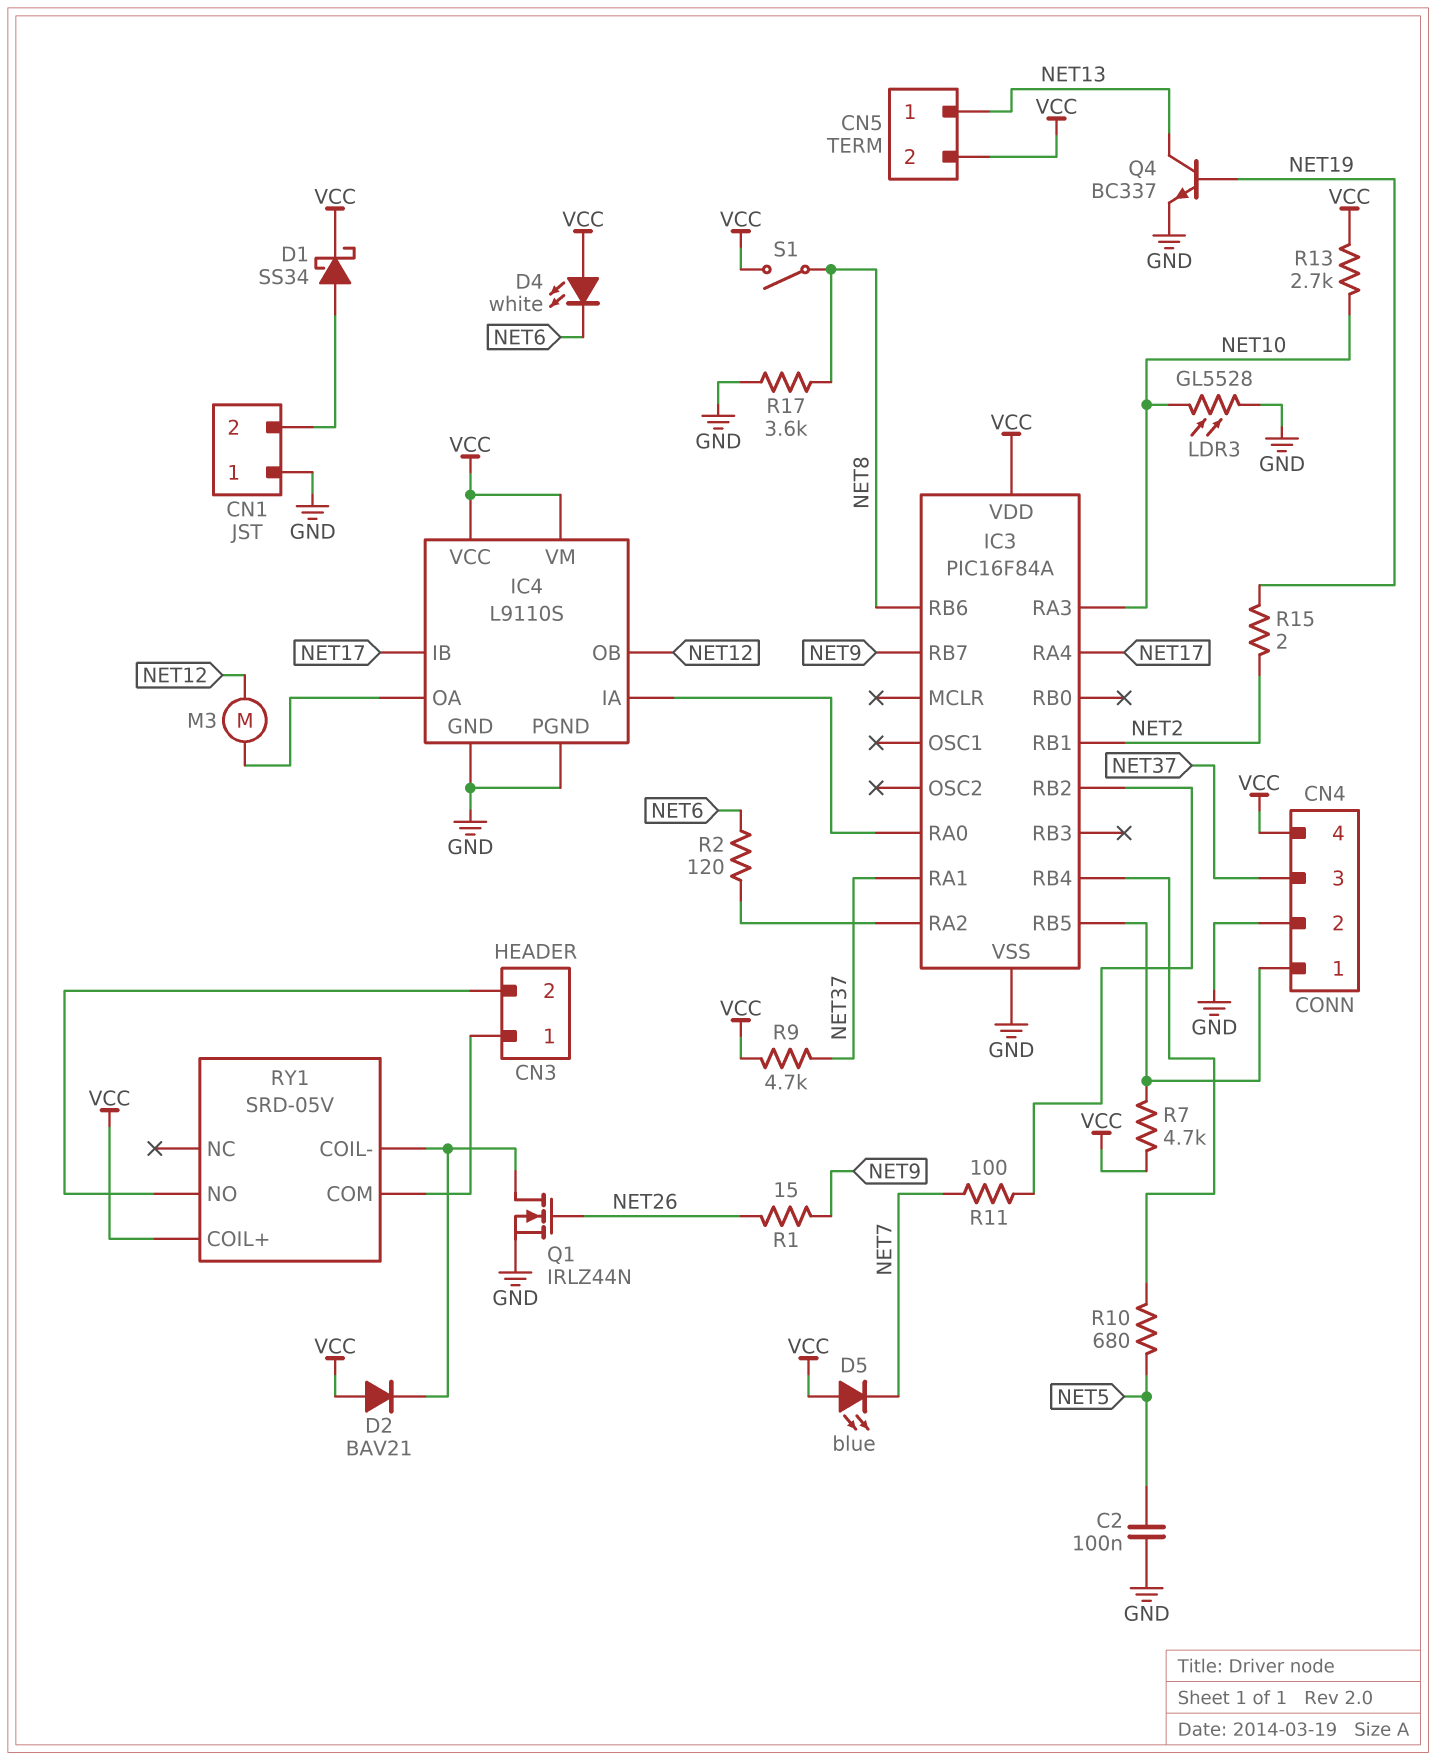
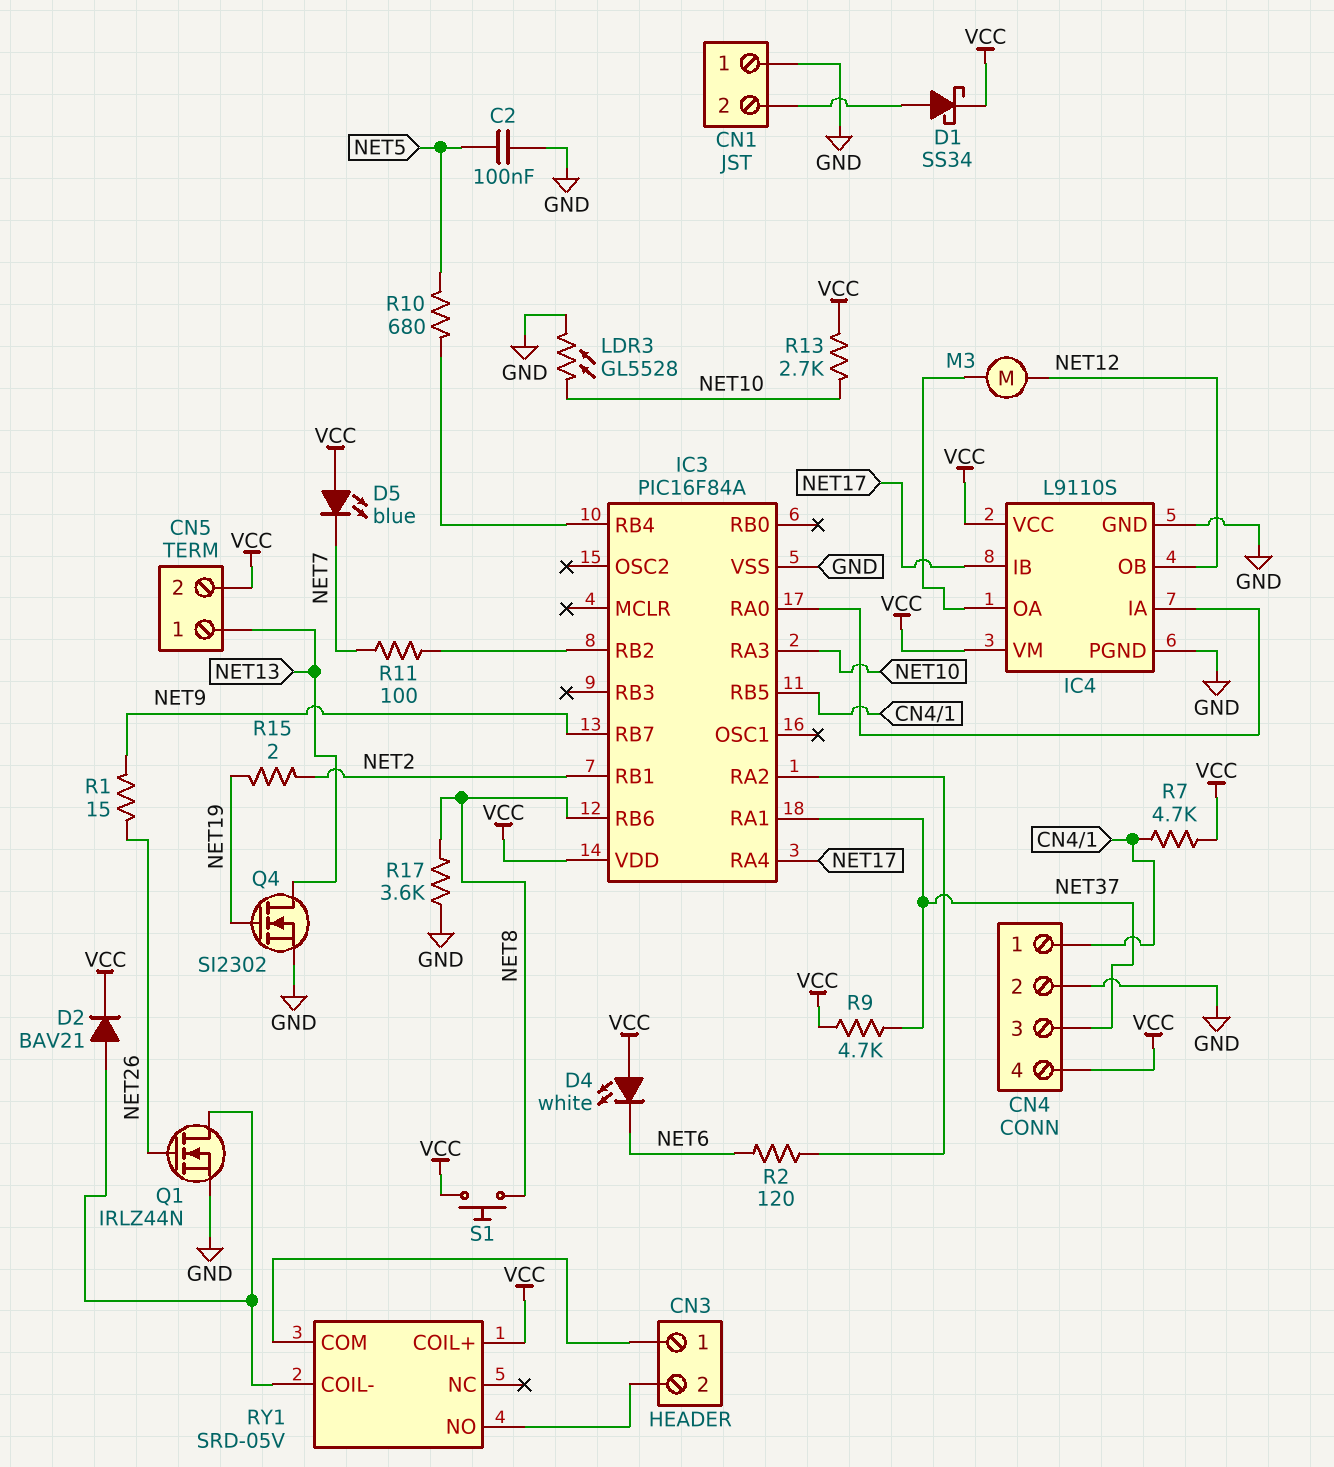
D2: diode BAV21 (A VCC, K RY1/COIL-) -> diode BAV21 (A RY1/COIL-, K VCC)
Q4: NPN BC337 (B NET19, C NET13, E GND) -> NMOS SI2302 (G NET19, D NET13, S GND)
S1: switch (NET8, VCC) -> button (NET8, VCC)

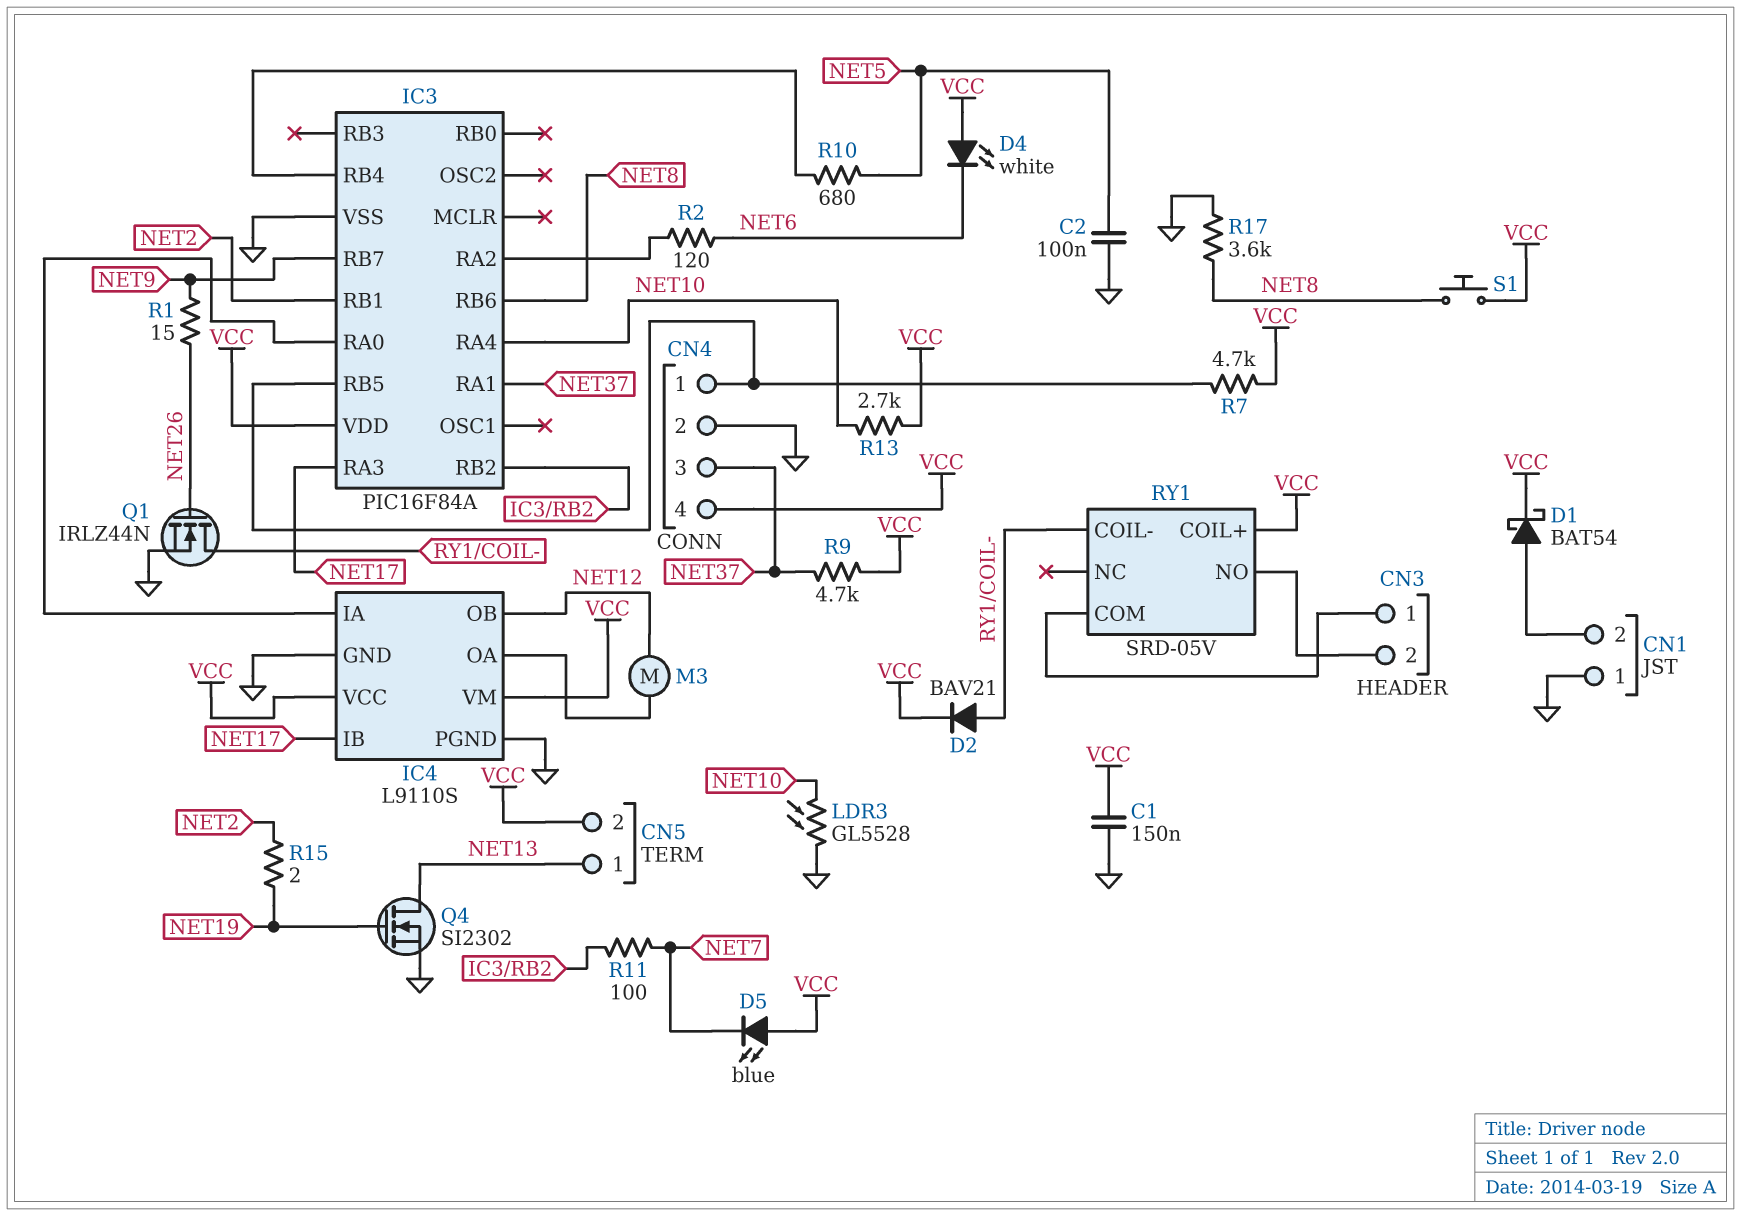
C1: none -> 150nF (GND, VCC)
D1: schottky SS34 (A CN1/2, K VCC) -> schottky BAT54 (A CN1/2, K VCC)
IC3 pin RA3: NET10 -> NET17
IC3 pin RA4: NET17 -> NET10

